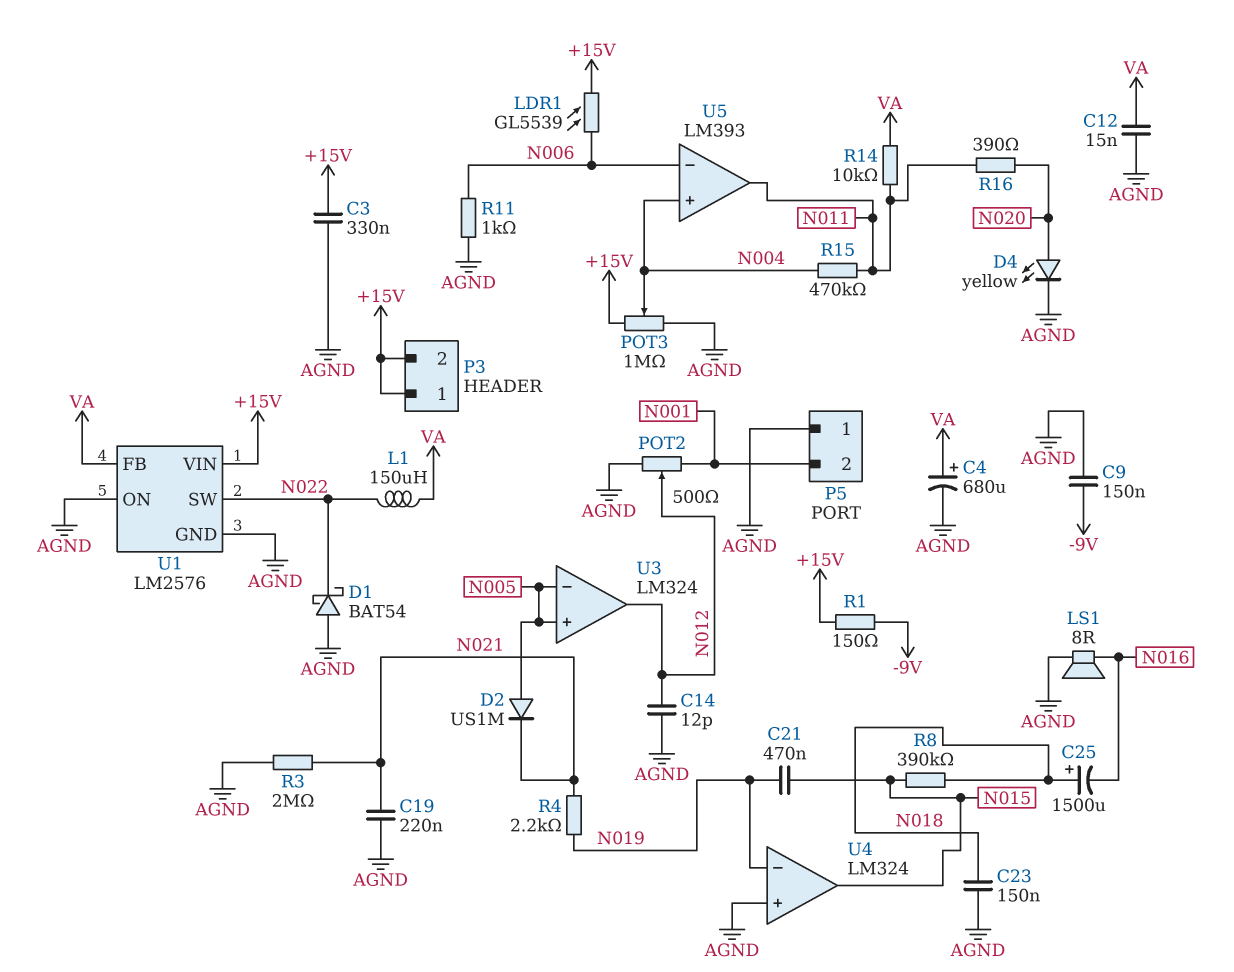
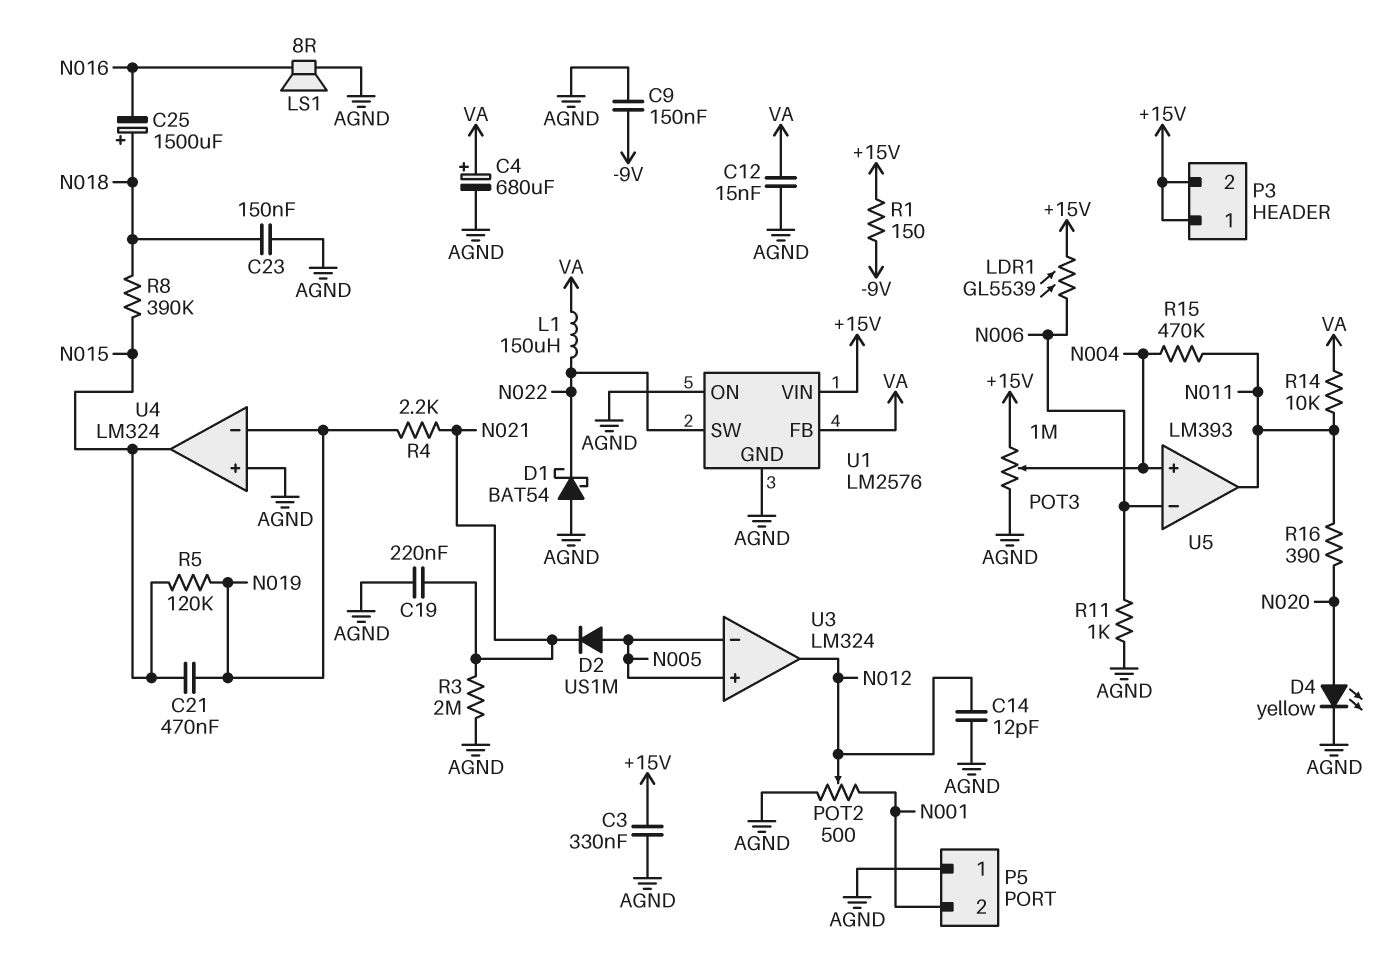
R5: none -> 120k (N015, N019)

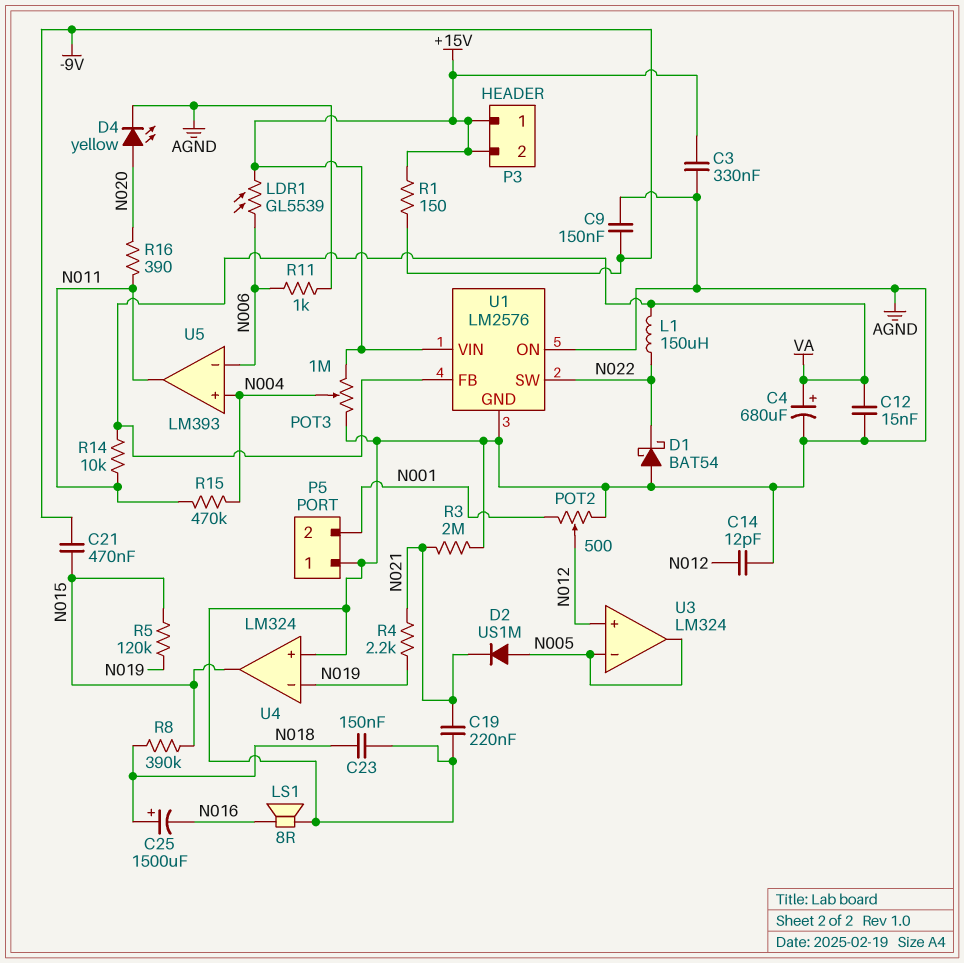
C21: 470nF (N015, N019) -> 470nF (-9V, N015)
U3 pin in+: N005 -> N012
U3 pin out: N012 -> N005

